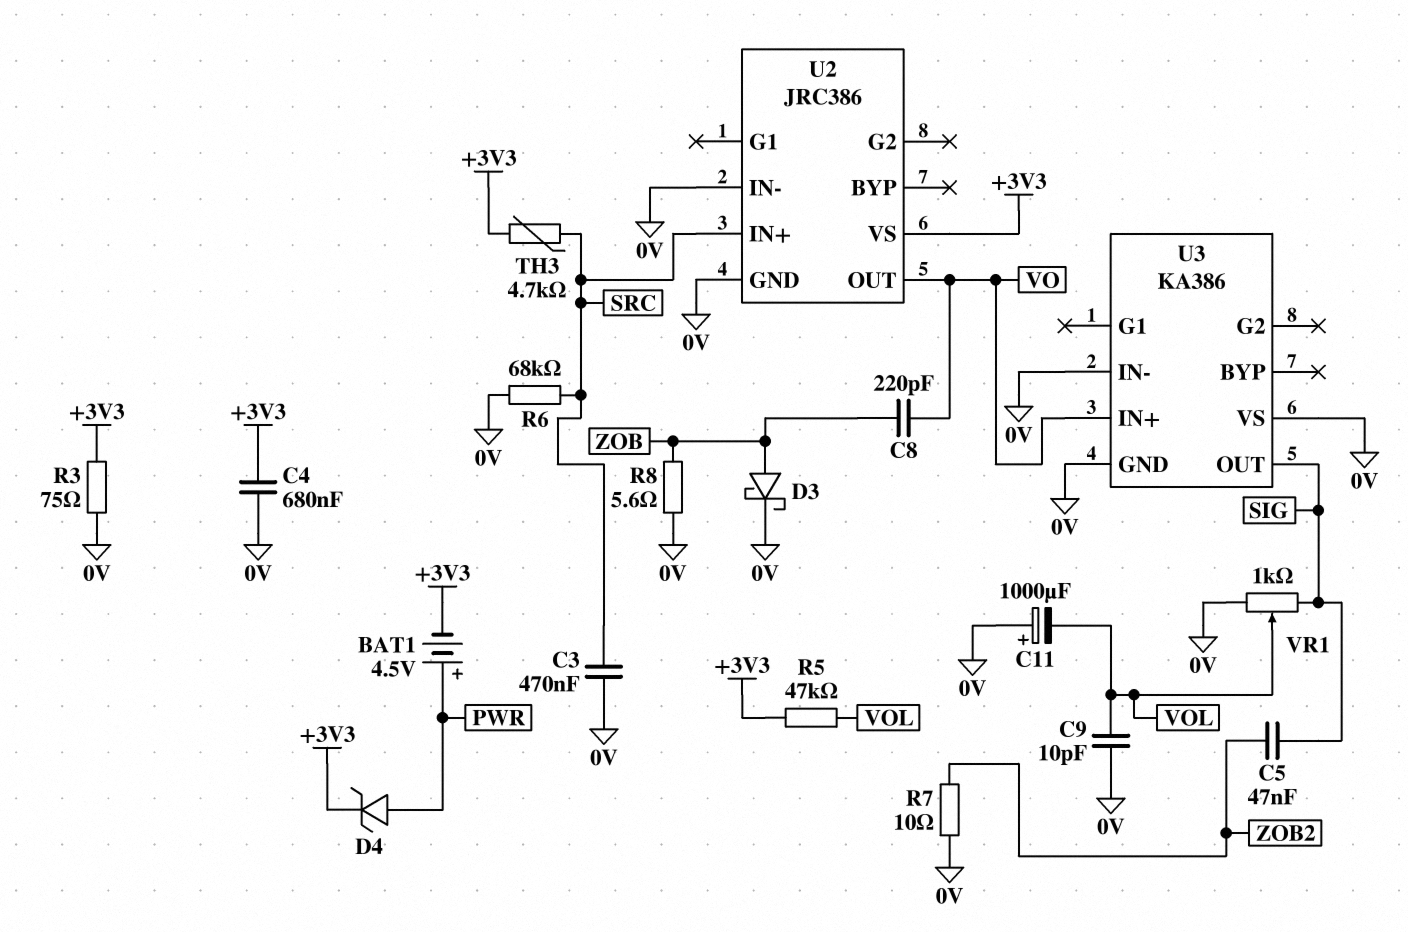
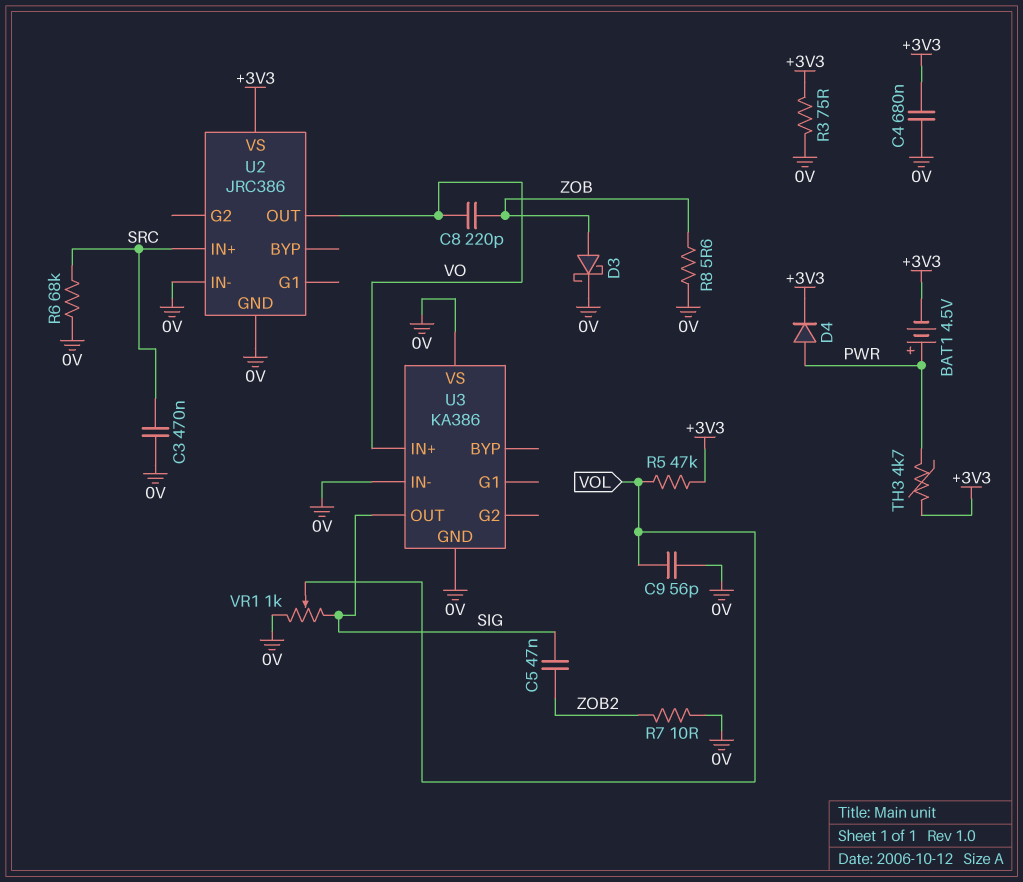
C9: 10pF (0V, VOL) -> 56pF (0V, VOL)
C11: 1000uF (plus 0V, minus VOL) -> none
D4: zener (A PWR, K +3V3) -> diode (A PWR, K +3V3)
TH3: 4.7k (+3V3, SRC) -> 4.7k (+3V3, PWR)

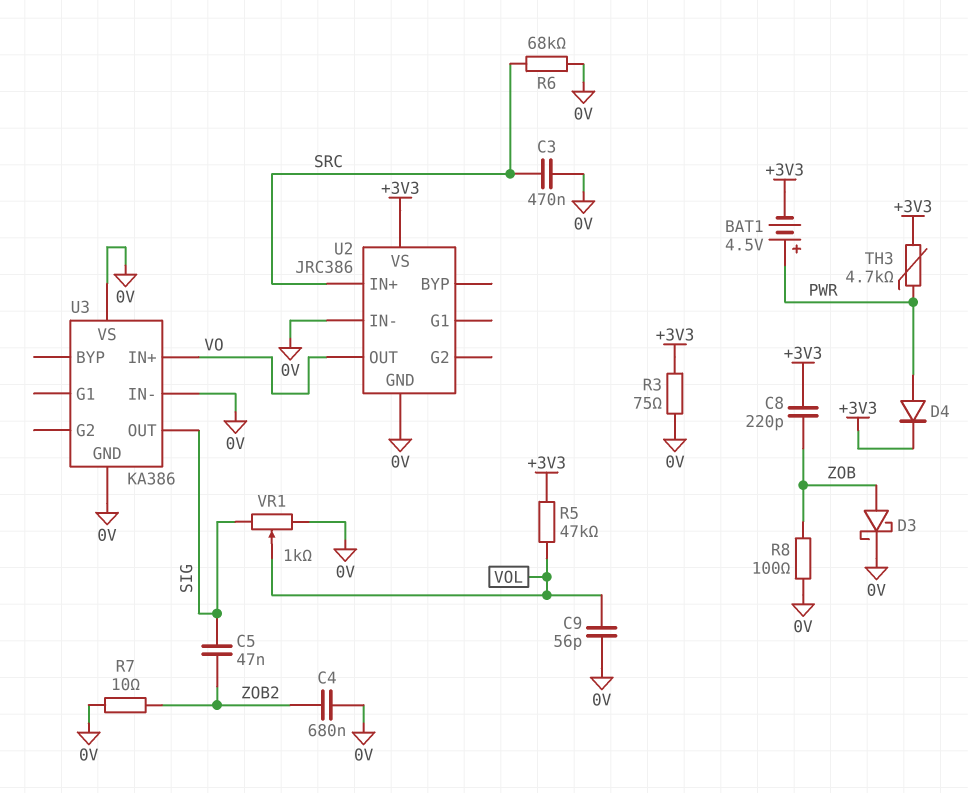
C4: 680nF (+3V3, 0V) -> 680nF (0V, ZOB2)
C8: 220pF (VO, ZOB) -> 220pF (+3V3, ZOB)
R8: 5.6 (0V, ZOB) -> 100 (0V, ZOB)

